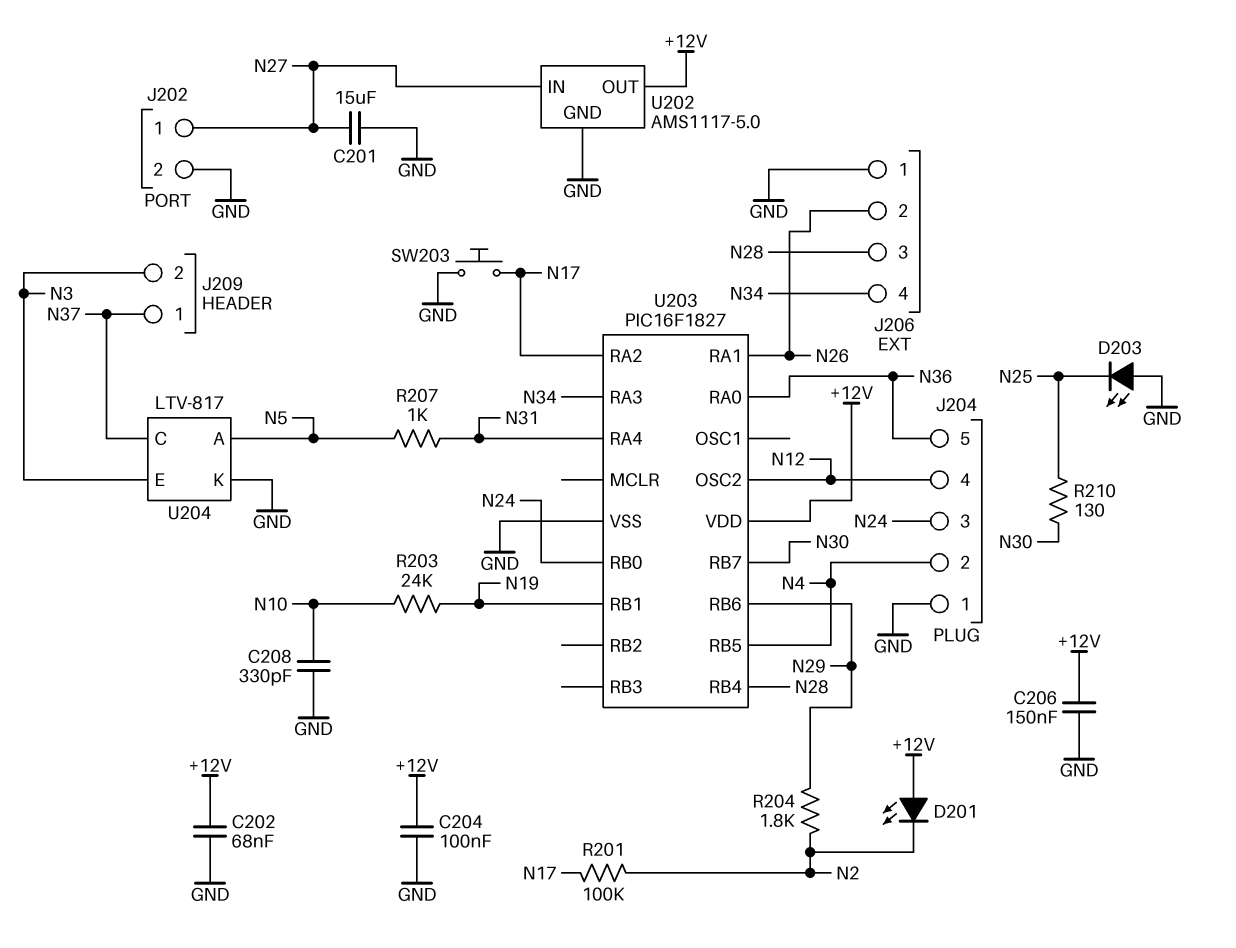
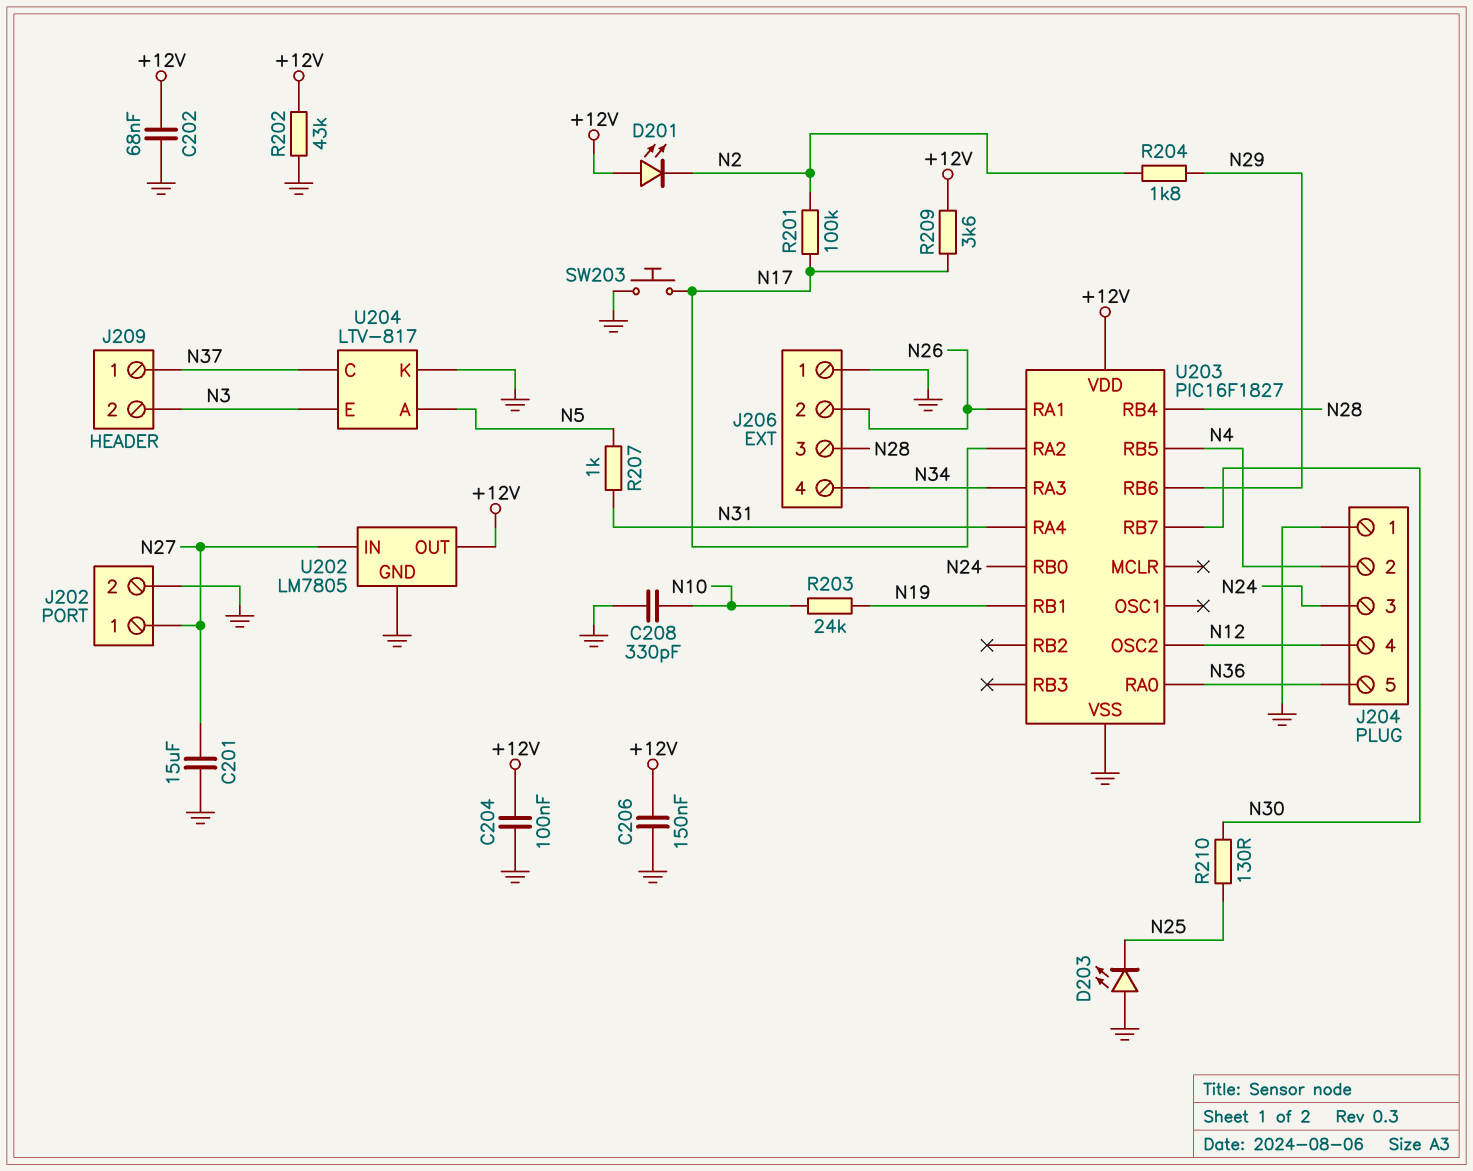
R202: none -> 43k (+12V, GND)
R209: none -> 3.6k (+12V, N17)
U202: AMS1117-5.0 -> LM7805

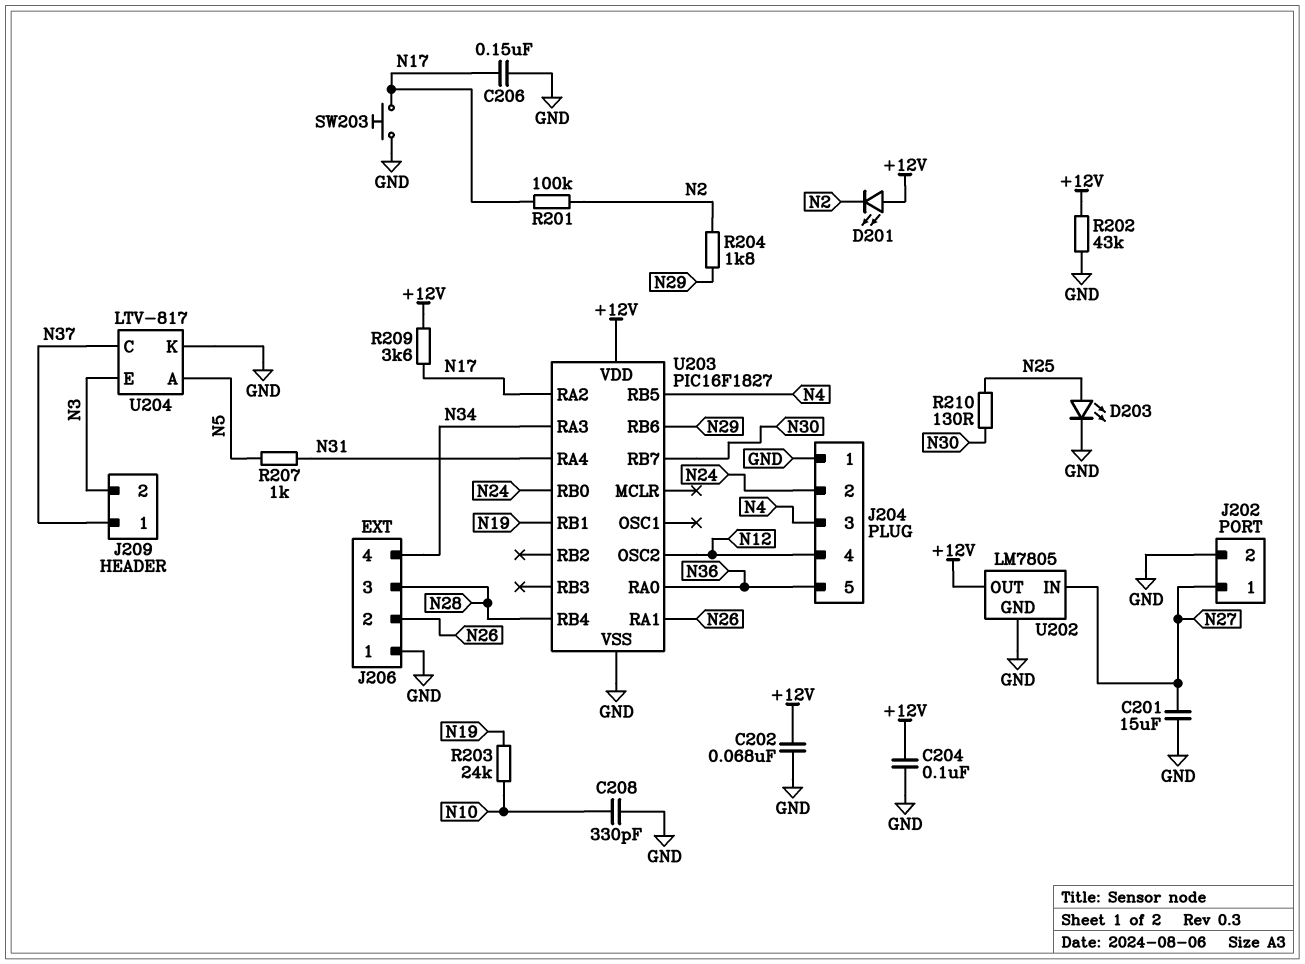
C206: 150nF (+12V, GND) -> 150nF (GND, N17)
D203: LED (A GND, K N25) -> LED (A N25, K GND)
J204 pin 2: N4 -> N24
J204 pin 3: N24 -> N4

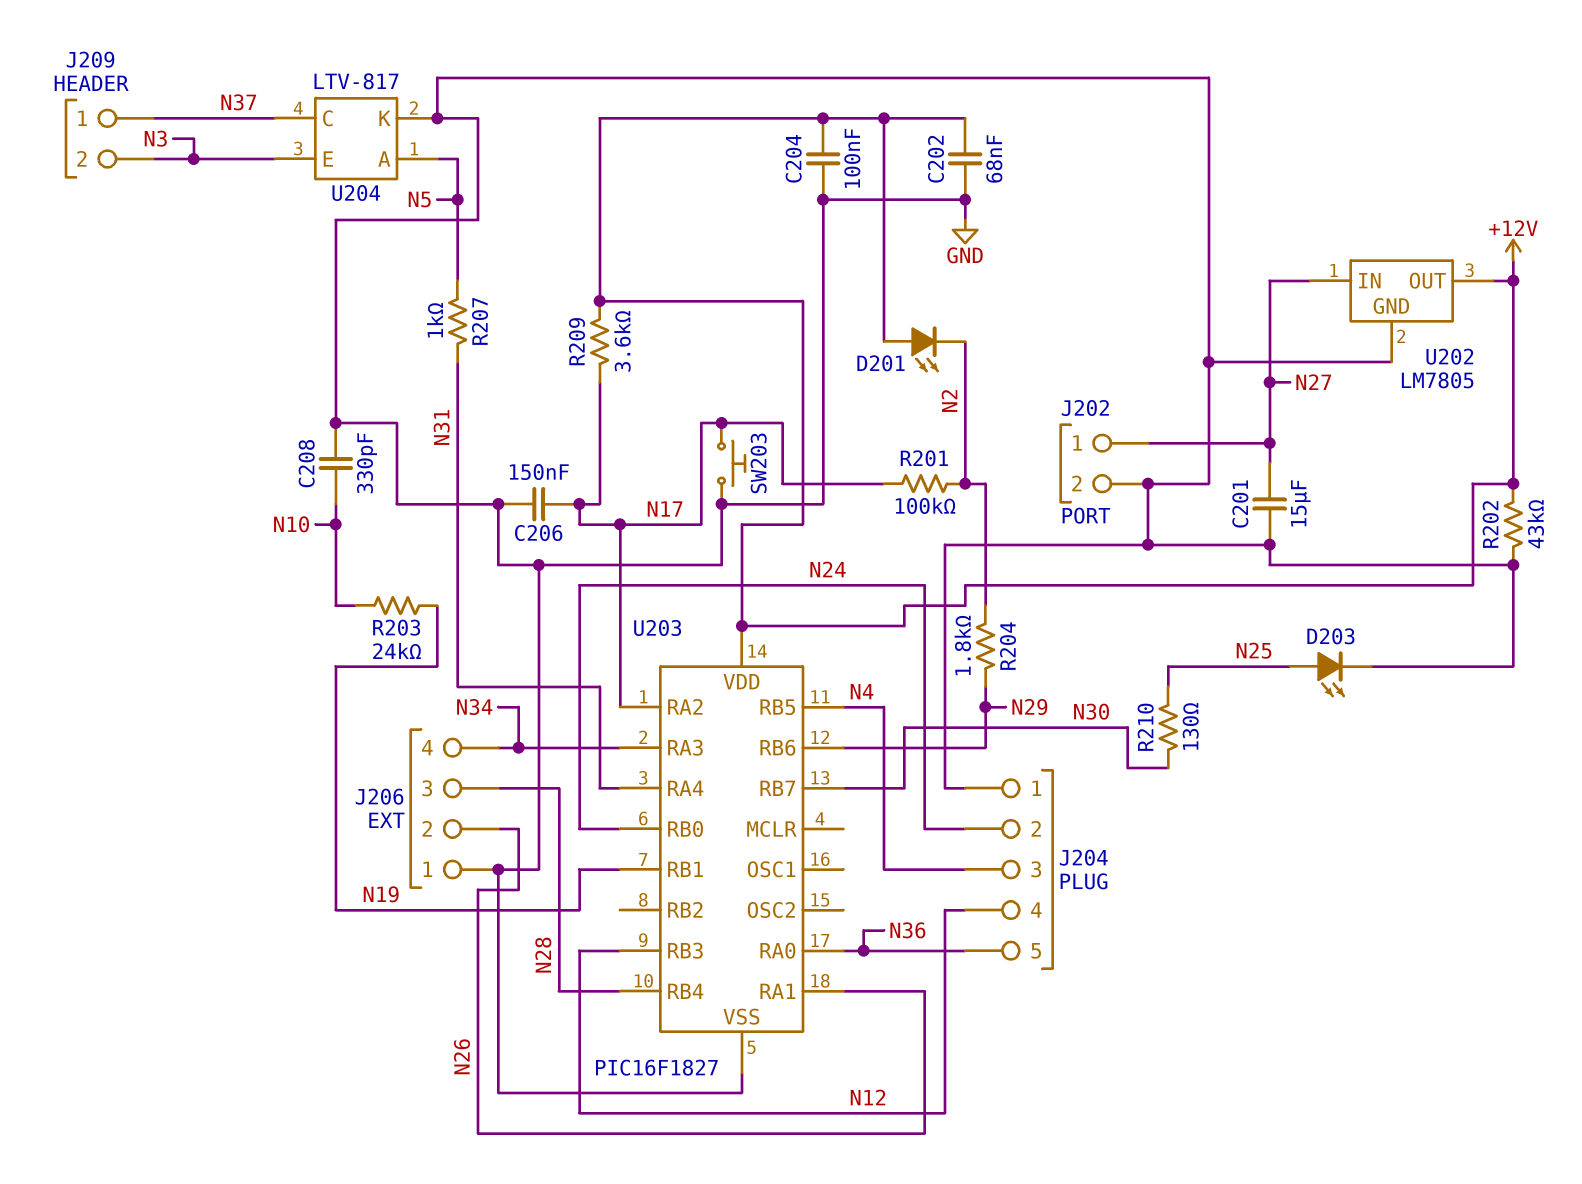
U203 pin OSC2: N12 -> none
U203 pin RB3: none -> N12

